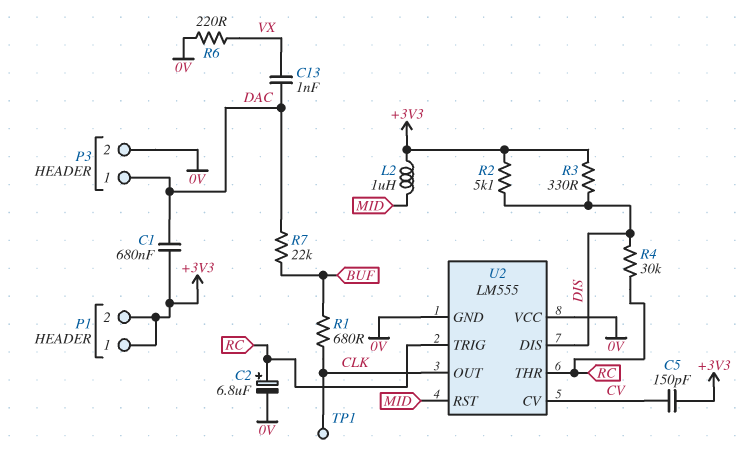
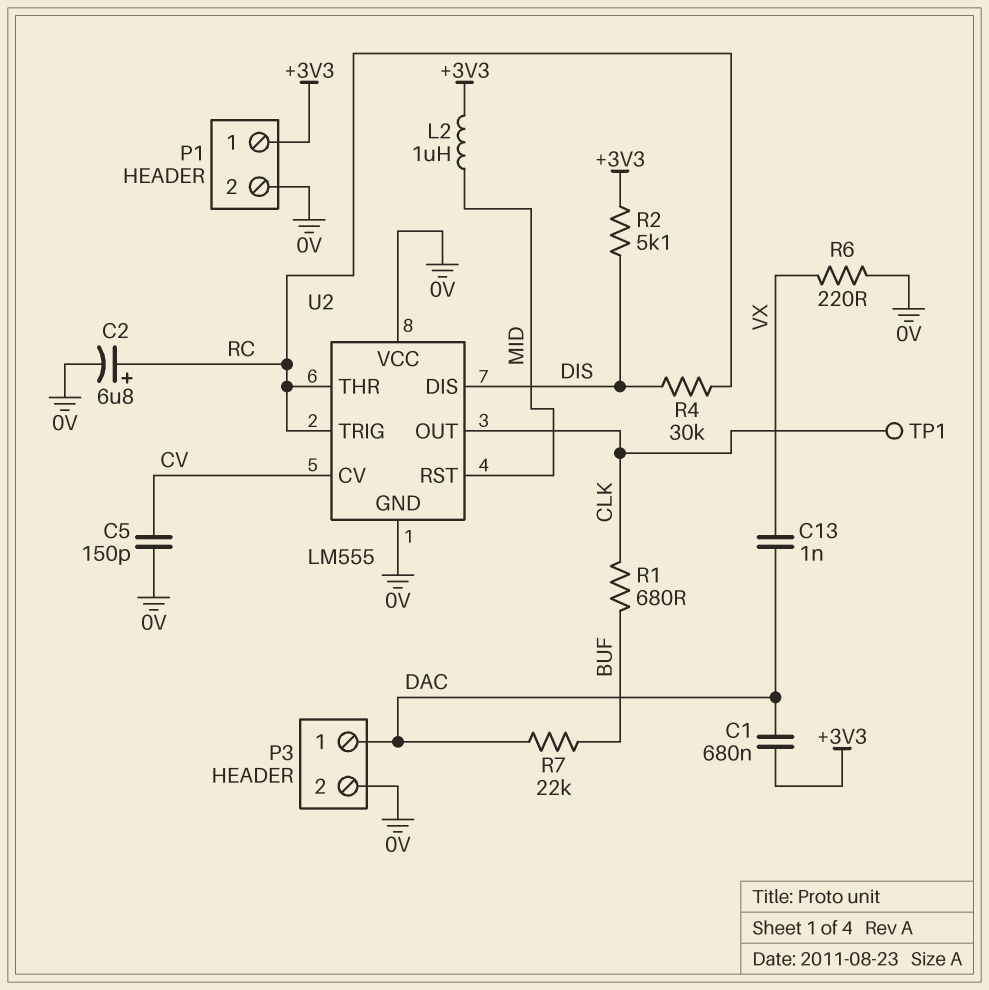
C5: 150pF (+3V3, CV) -> 150pF (0V, CV)
P1 pin 2: +3V3 -> 0V
R3: 330 (+3V3, DIS) -> none

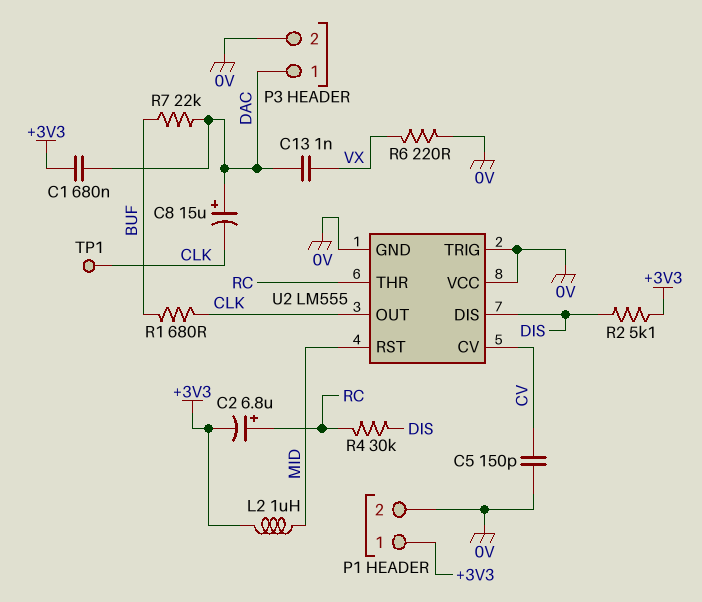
C2: 6.8uF (plus RC, minus 0V) -> 6.8uF (plus RC, minus +3V3)
C8: none -> 15uF (plus DAC, minus CLK)
U2 pin TRIG: RC -> 0V

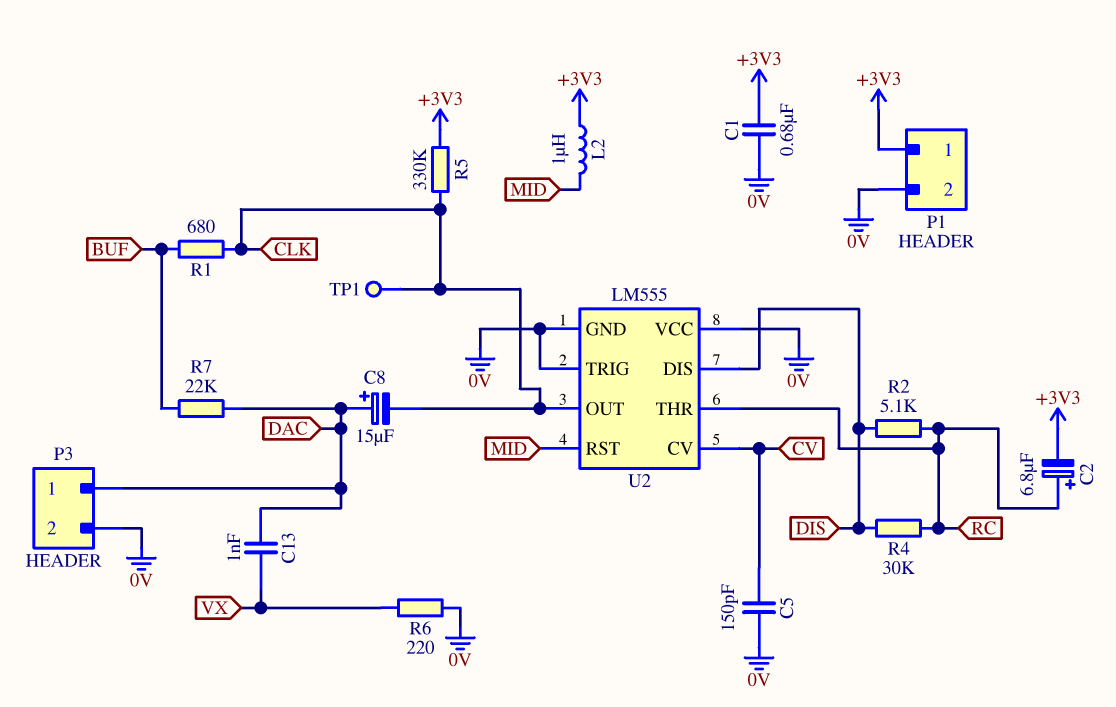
C1: 680nF (+3V3, DAC) -> 680nF (+3V3, 0V)
R2: 5.1k (+3V3, DIS) -> 5.1k (DIS, RC)
R5: none -> 330k (+3V3, CLK)

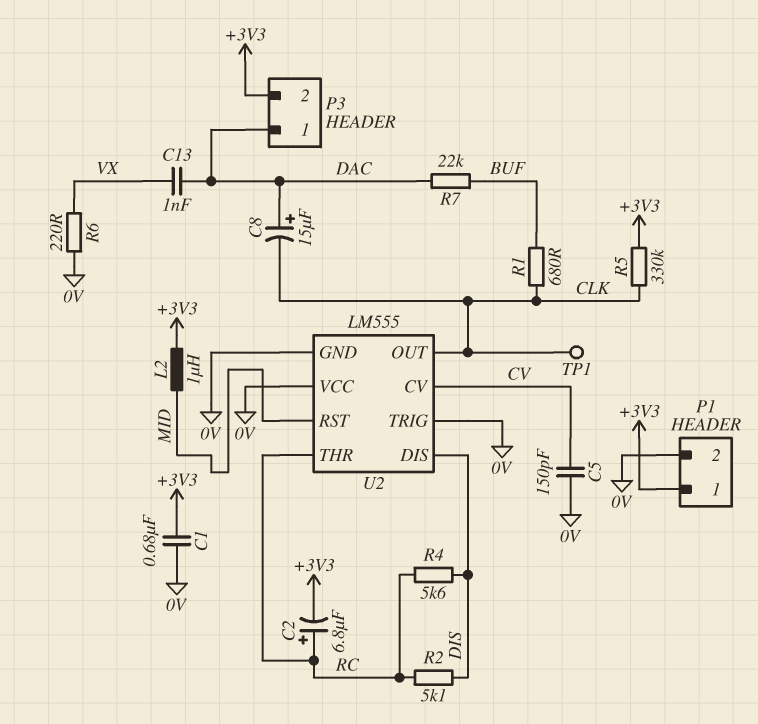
P3 pin 2: 0V -> +3V3
R4: 30k (DIS, RC) -> 5.6k (DIS, RC)

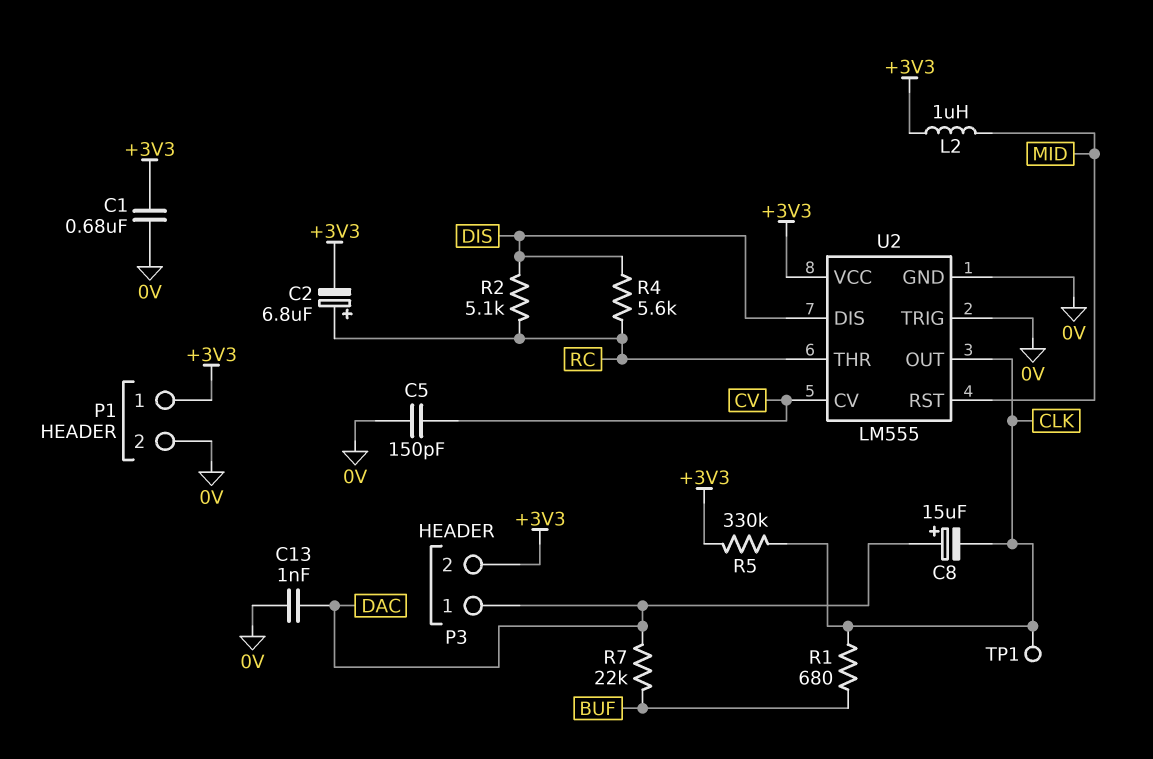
C13: 1nF (DAC, VX) -> 1nF (0V, DAC)
R6: 220 (0V, VX) -> none
U2 pin VCC: 0V -> +3V3

